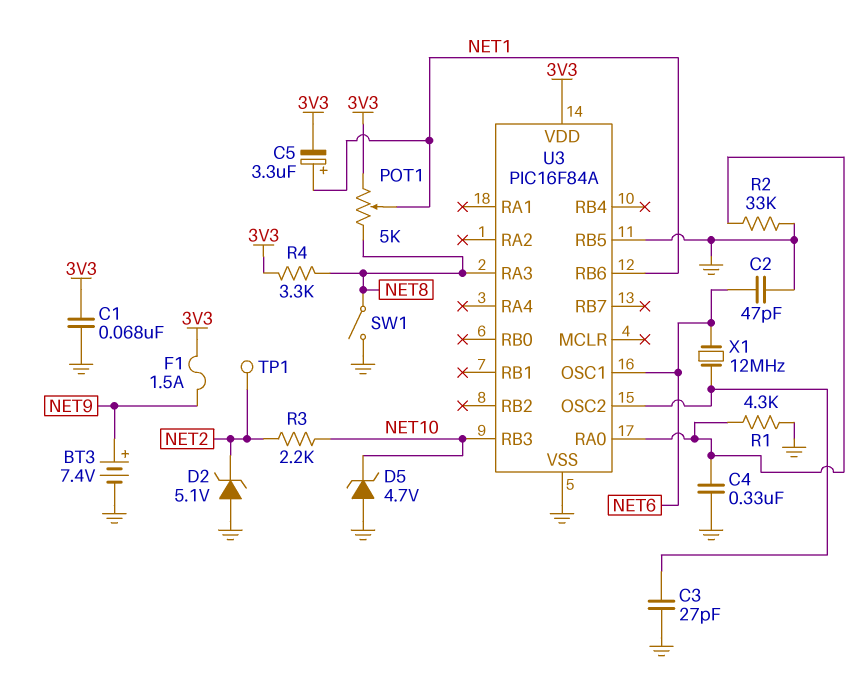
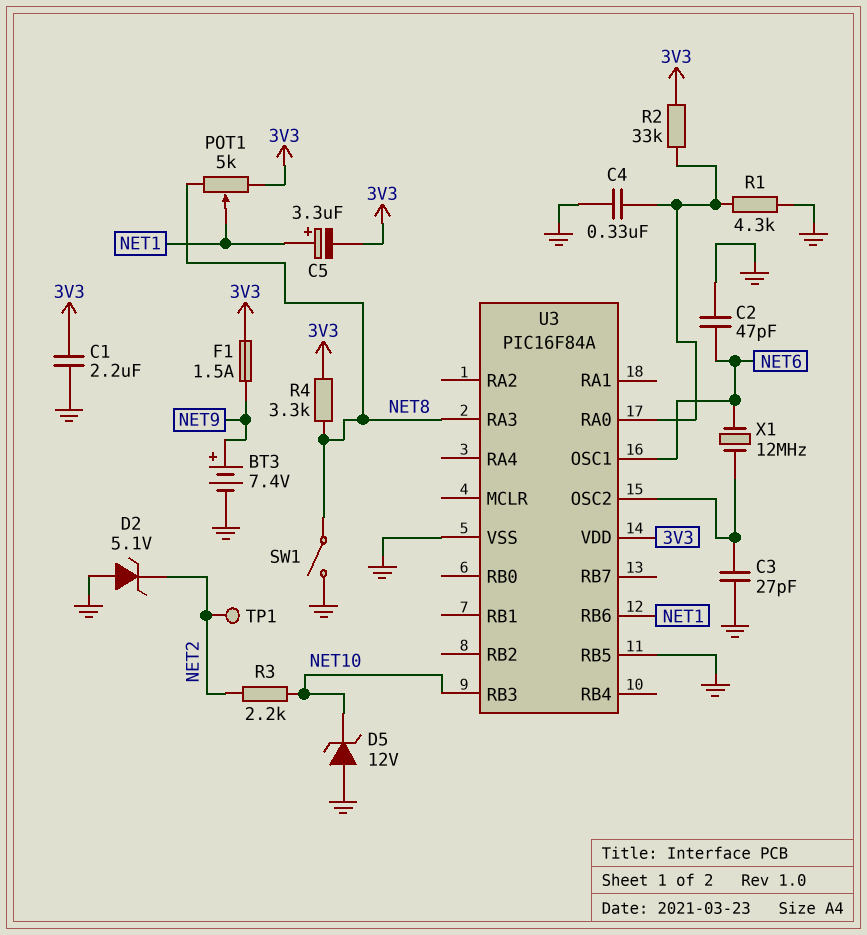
C1: 68nF (3V3, GND) -> 2.2uF (3V3, GND)
D5: zener 4.7V (A GND, K NET10) -> zener 12V (A GND, K NET10)
R2: 33k (GND, U3/RA0) -> 33k (3V3, U3/RA0)

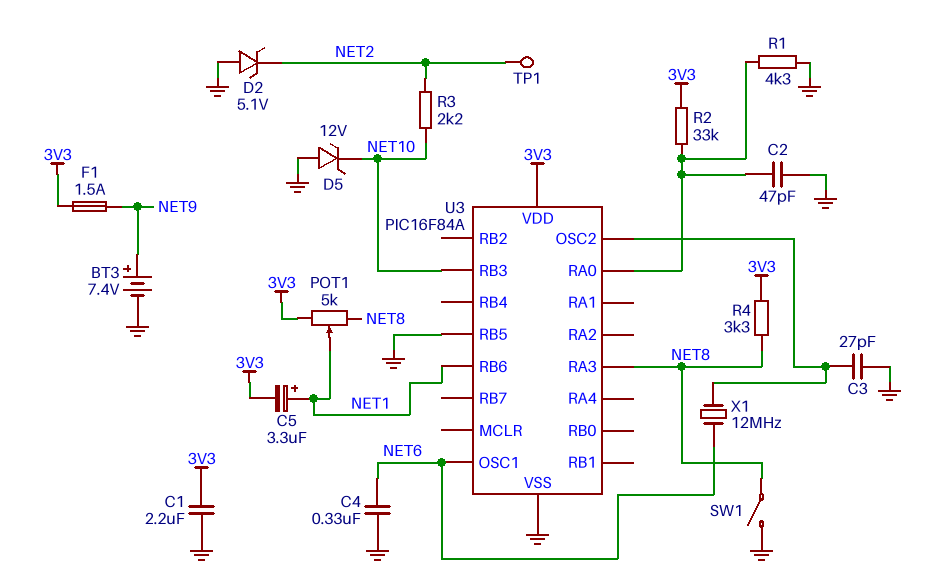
C2: 47pF (GND, NET6) -> 47pF (GND, U3/RA0)
C4: 330nF (GND, U3/RA0) -> 330nF (GND, NET6)

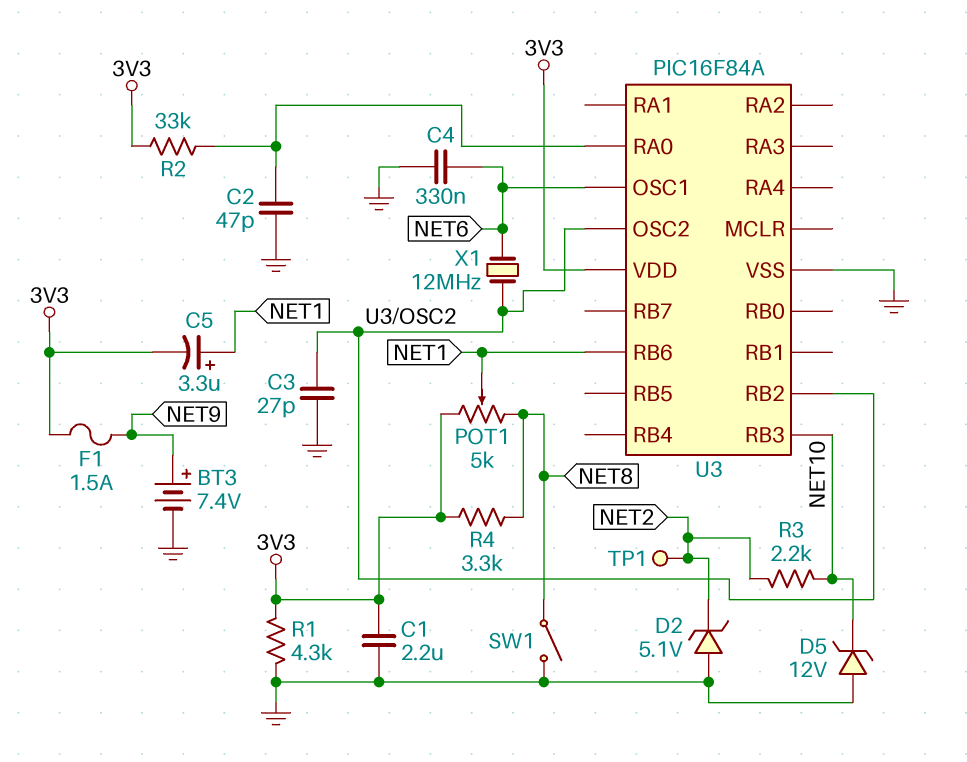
R1: 4.3k (GND, U3/RA0) -> 4.3k (3V3, GND)
U3 pin RA3: NET8 -> none
U3 pin RB2: none -> U3/OSC2
U3 pin RB5: GND -> none

